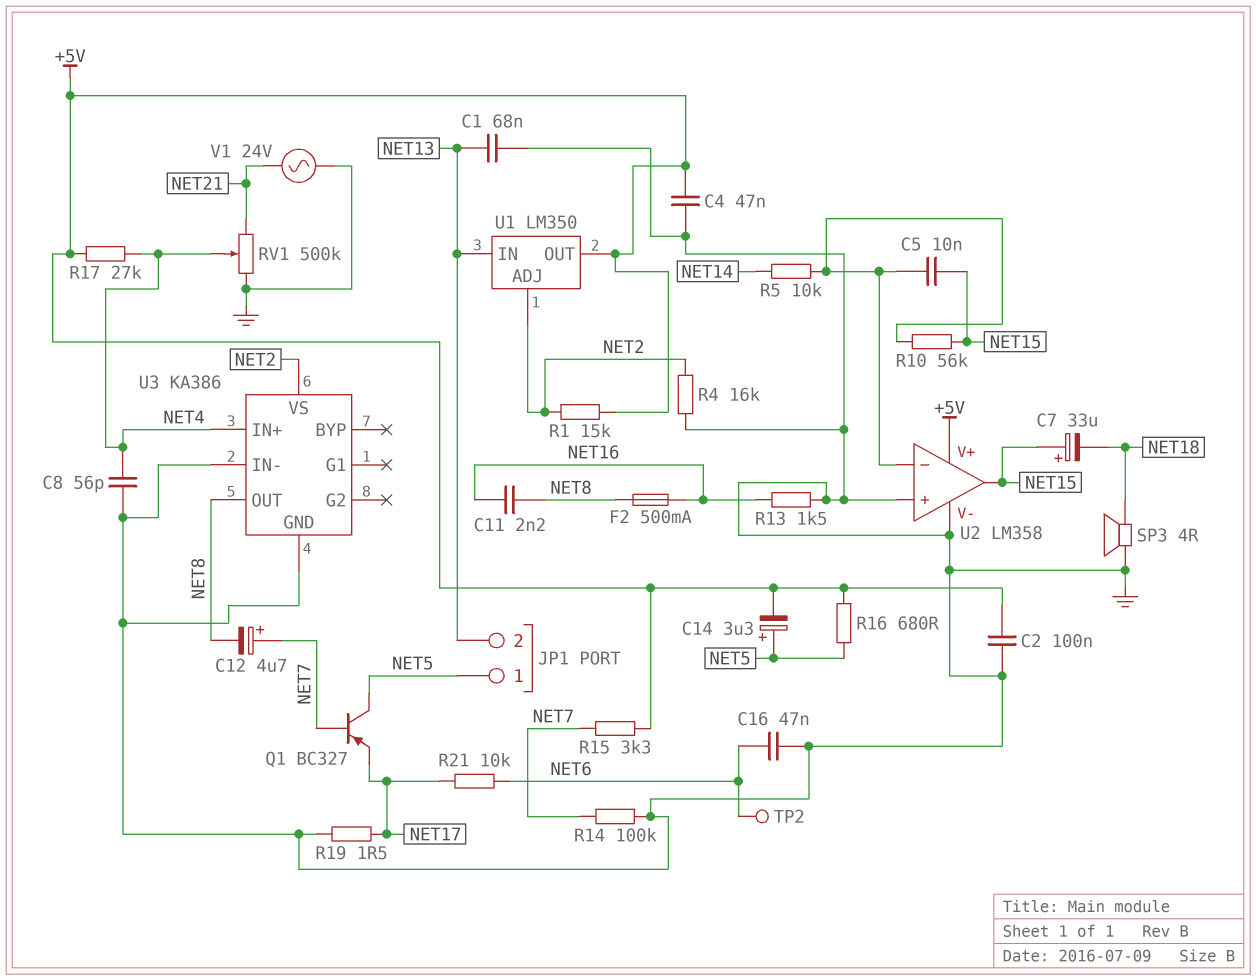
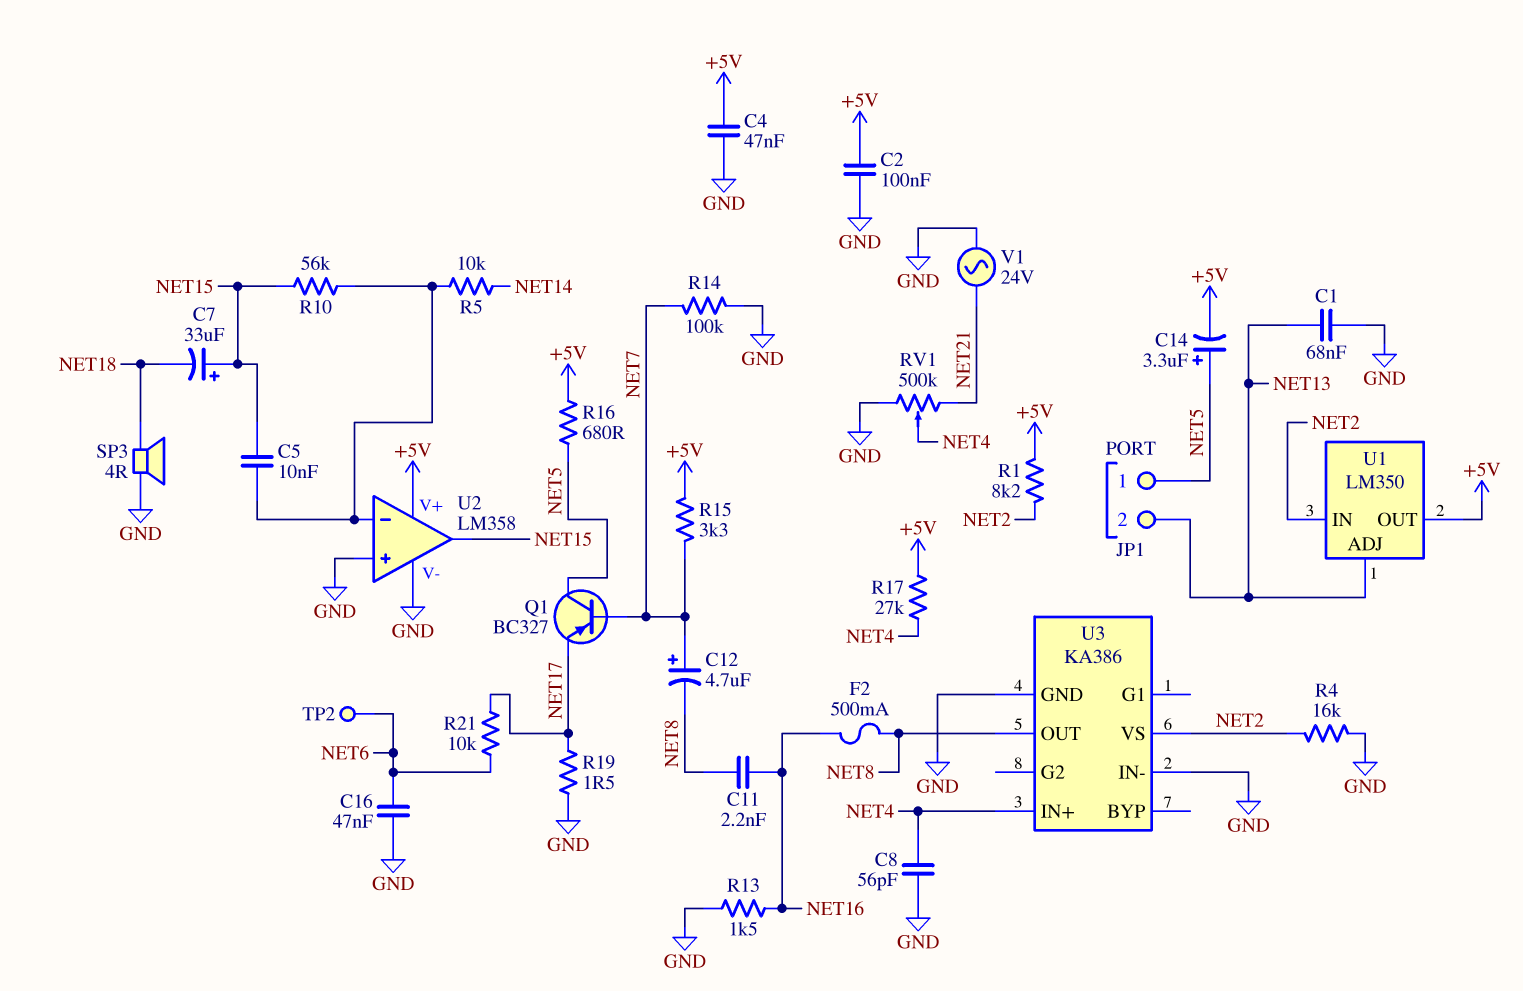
R1: 15k (+5V, NET2) -> 8.2k (+5V, NET2)
U1 pin ADJ: NET2 -> NET13
U1 pin IN: NET13 -> NET2

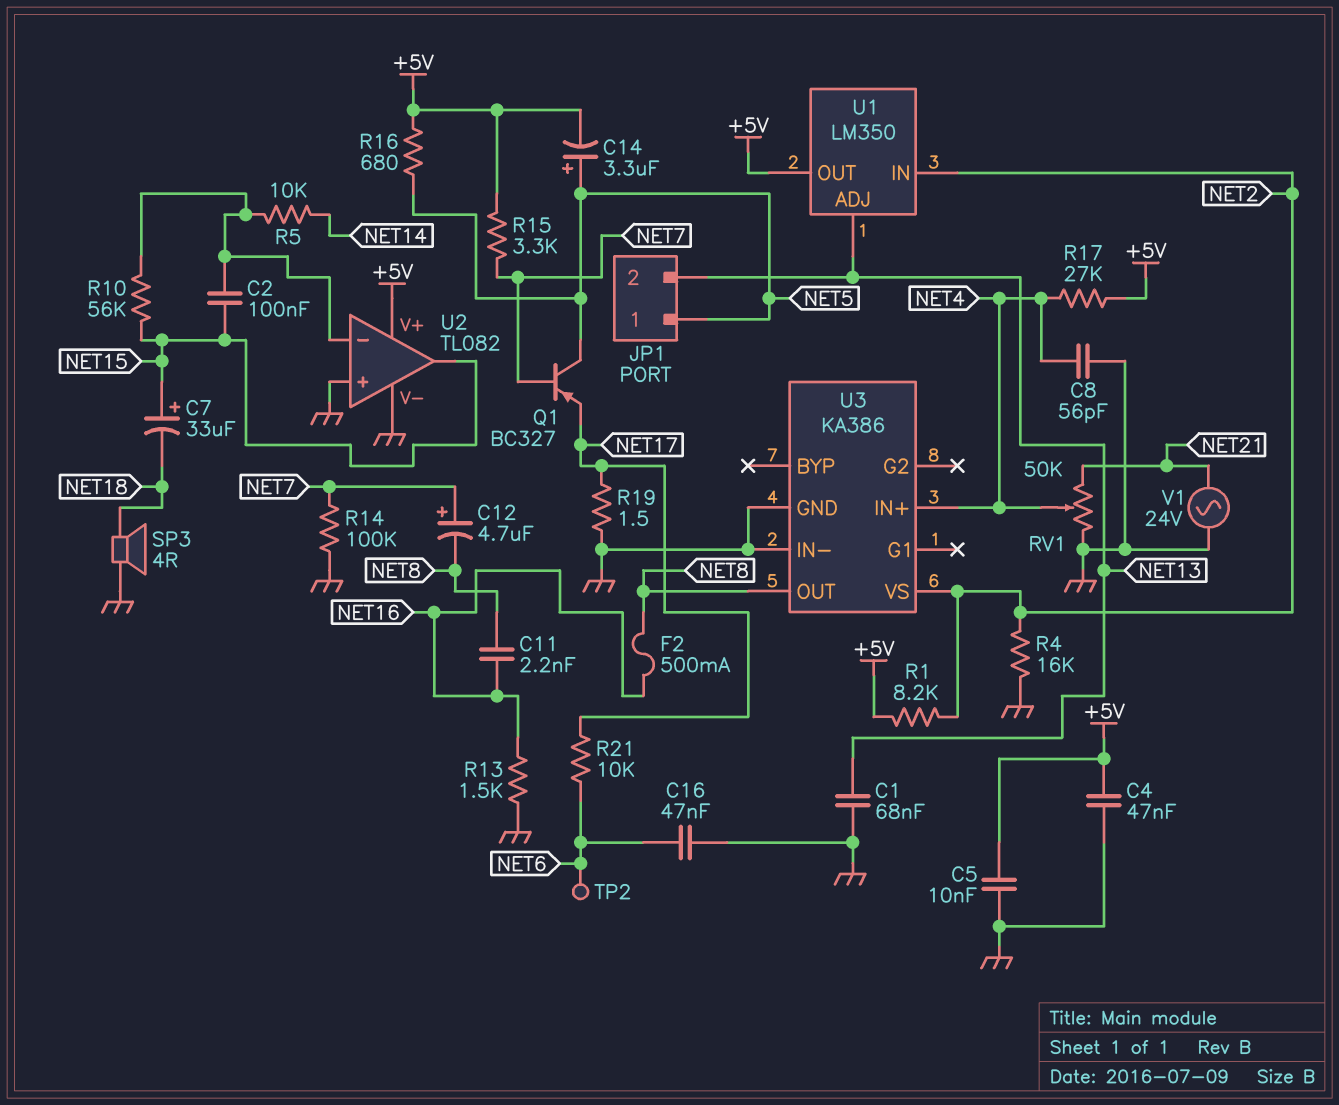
C2: 100nF (+5V, GND) -> 100nF (NET15, U2/in-)
C5: 10nF (NET15, U2/in-) -> 10nF (+5V, GND)
RV1: 500k (GND, NET21, wiper NET4) -> 50k (GND, NET21, wiper NET4)
U2: LM358 -> TL082

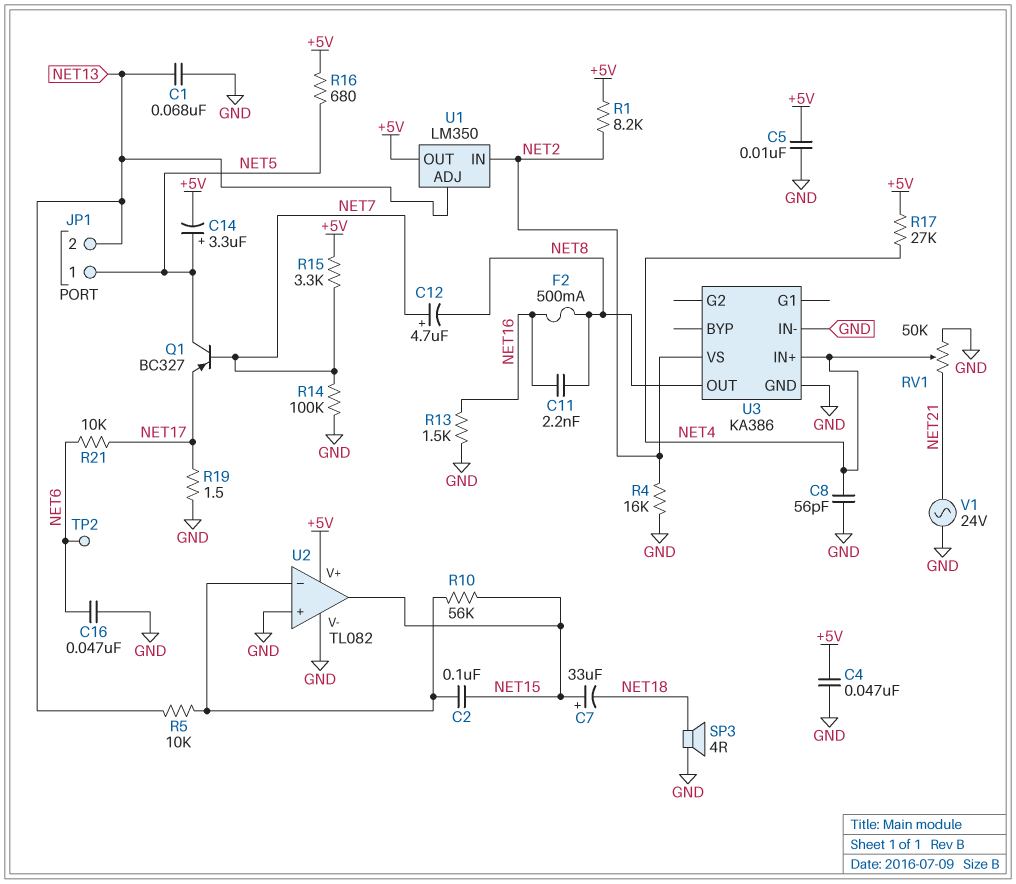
R5: 10k (NET14, U2/in-) -> 10k (NET13, U2/in-)

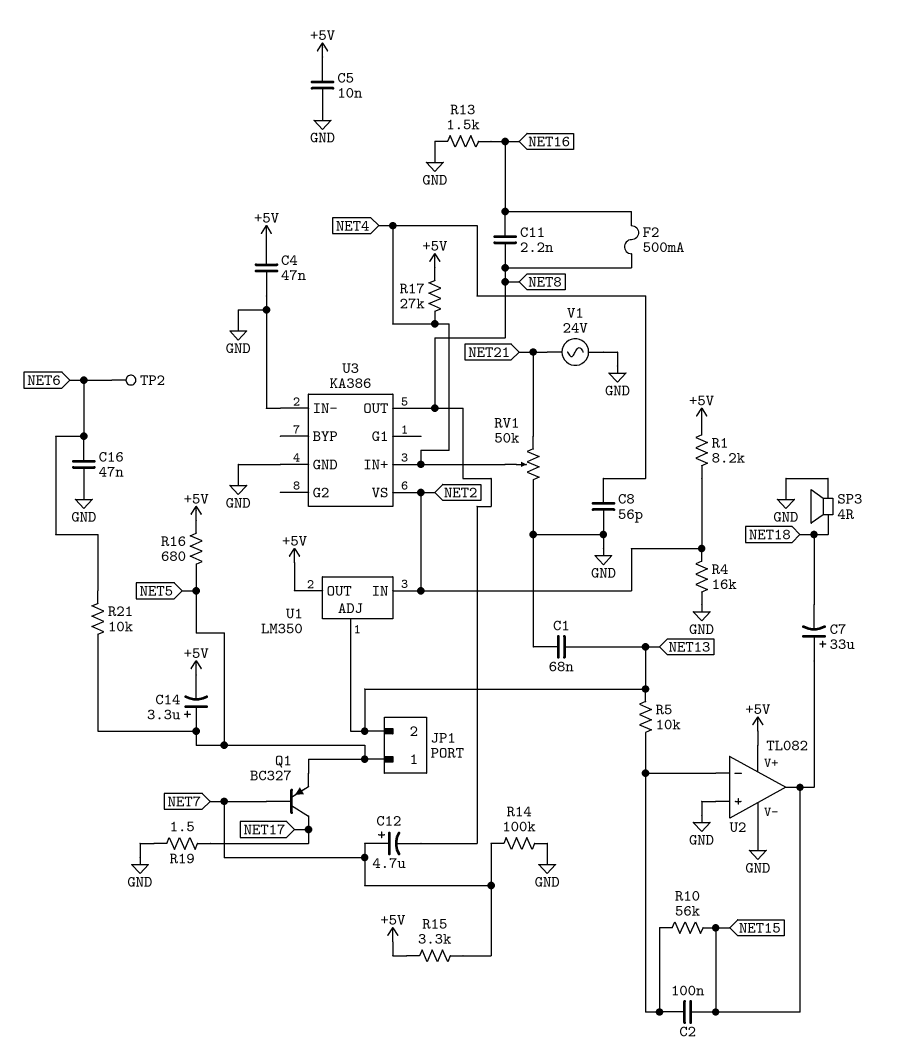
Q1: PNP BC327 (B NET7, C NET5, E NET17) -> PNP BC327 (B NET7, C NET17, E NET5)
R21: 10k (NET6, NET17) -> 10k (NET5, NET6)

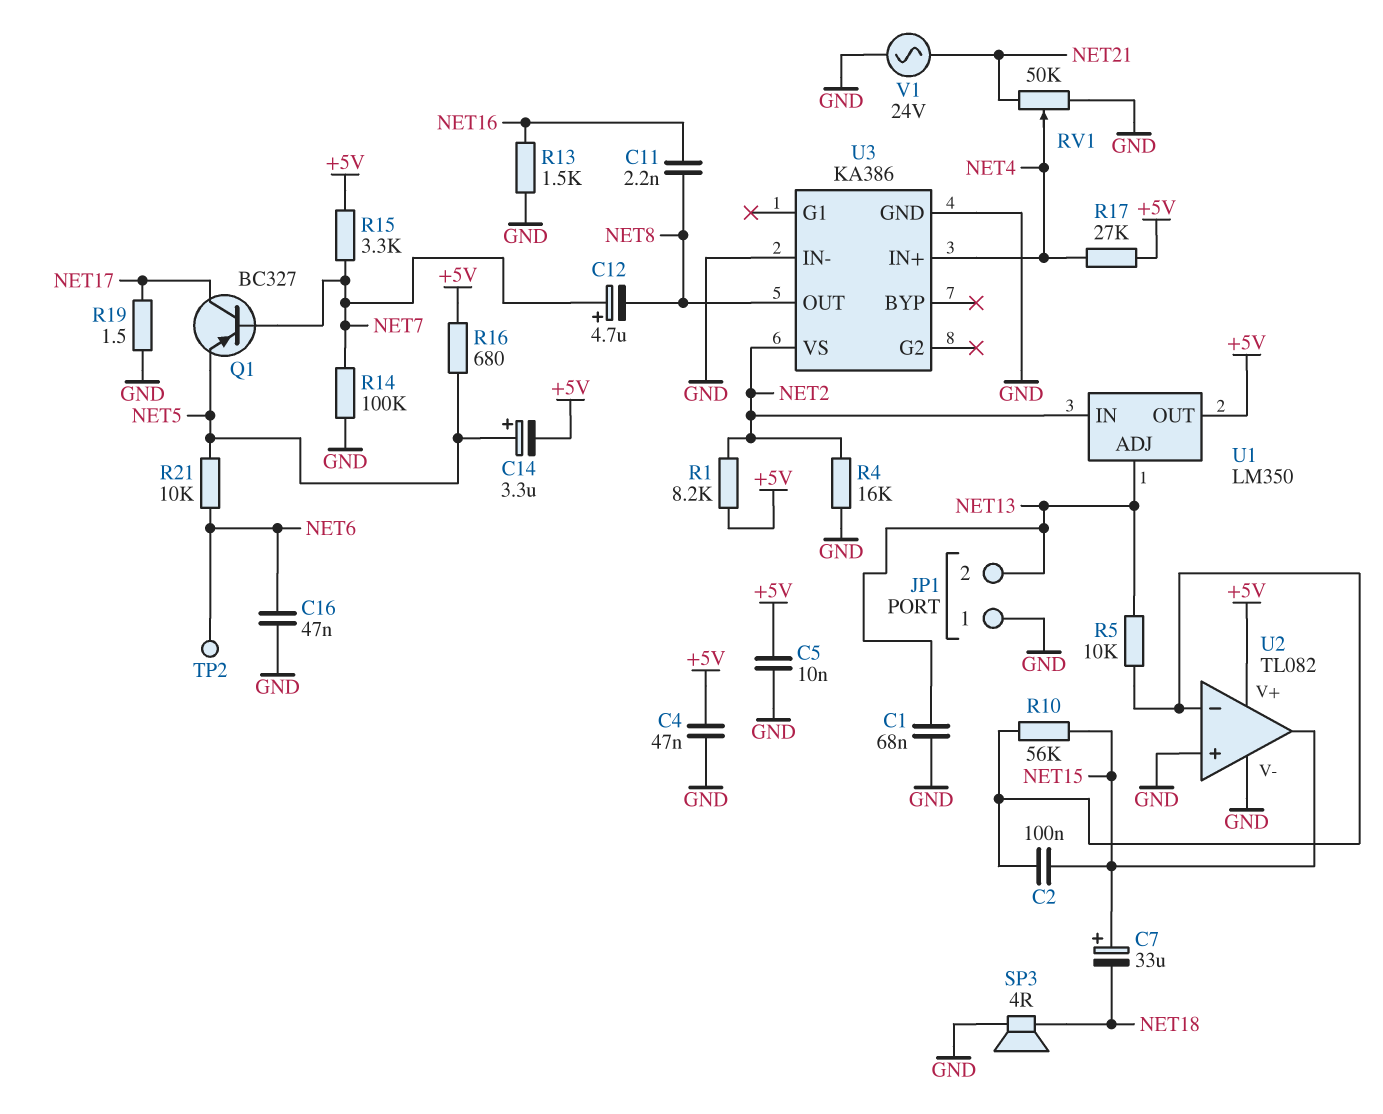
C8: 56pF (GND, NET4) -> none
F2: 500mA (NET8, NET16) -> none
JP1 pin 1: NET5 -> GND

